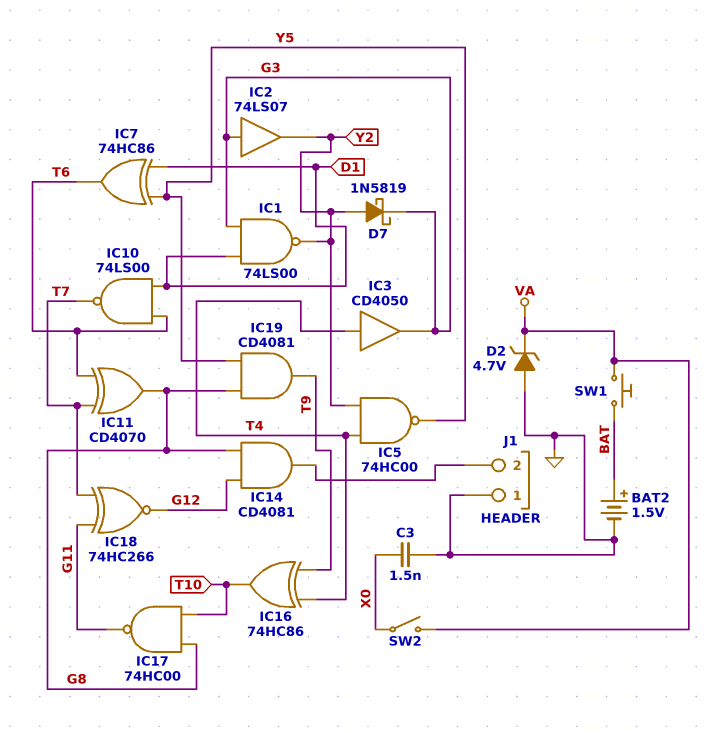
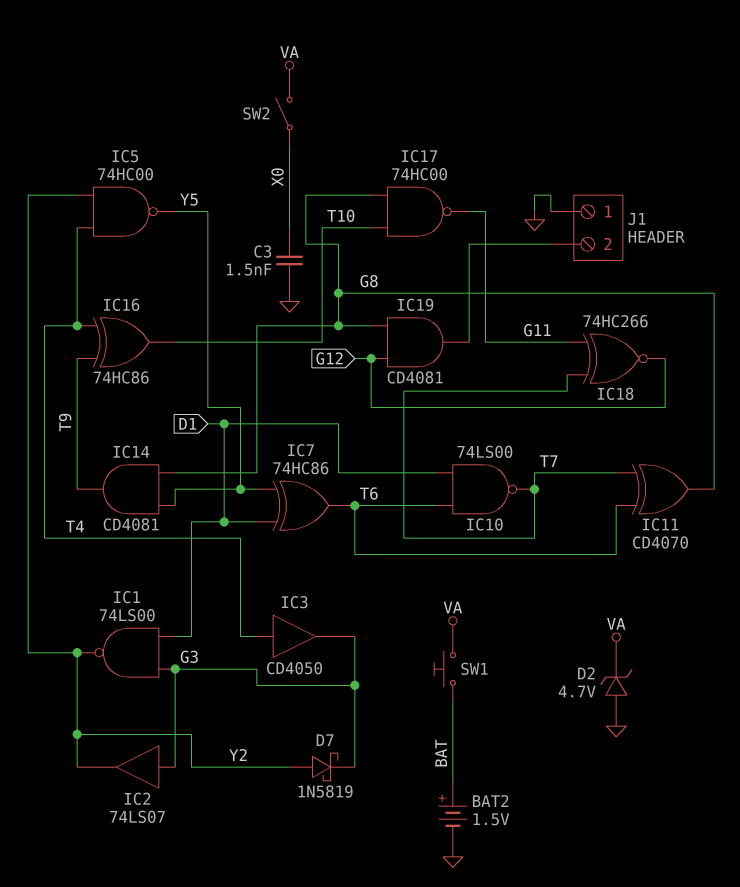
IC14: AND CD4081 (in G8, in G12, out J1/2) -> AND CD4081 (in G8, in Y5, out T9)
IC19: AND CD4081 (in G8, in Y5, out T9) -> AND CD4081 (in G8, in G12, out J1/2)

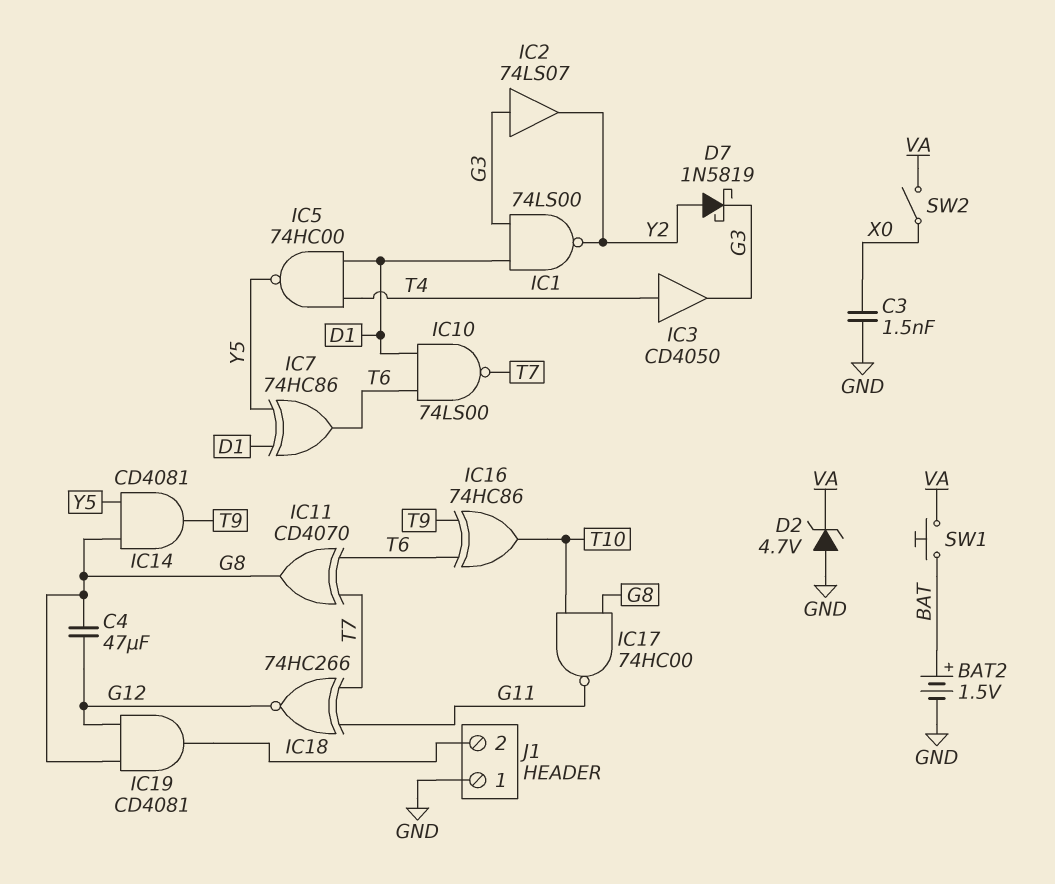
C4: none -> 47uF (G8, G12)
IC5: NAND 74HC00 (in T4, in Y2, out Y5) -> NAND 74HC00 (in D1, in T4, out Y5)
IC16: XOR 74HC86 (in T4, in T9, out T10) -> XOR 74HC86 (in T6, in T9, out T10)

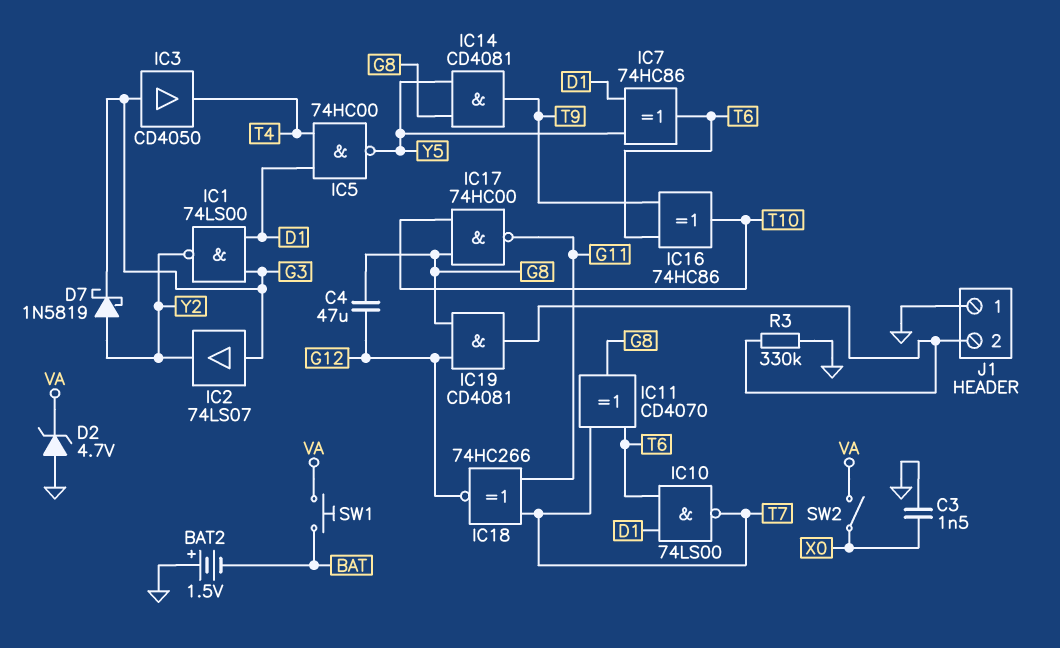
BAT2: 1.5V (plus BAT, minus GND) -> 1.5V (plus GND, minus BAT)
IC3: buffer CD4050 (in T4, out G3) -> buffer CD4050 (in G3, out T4)
R3: none -> 330k (GND, J1/2)

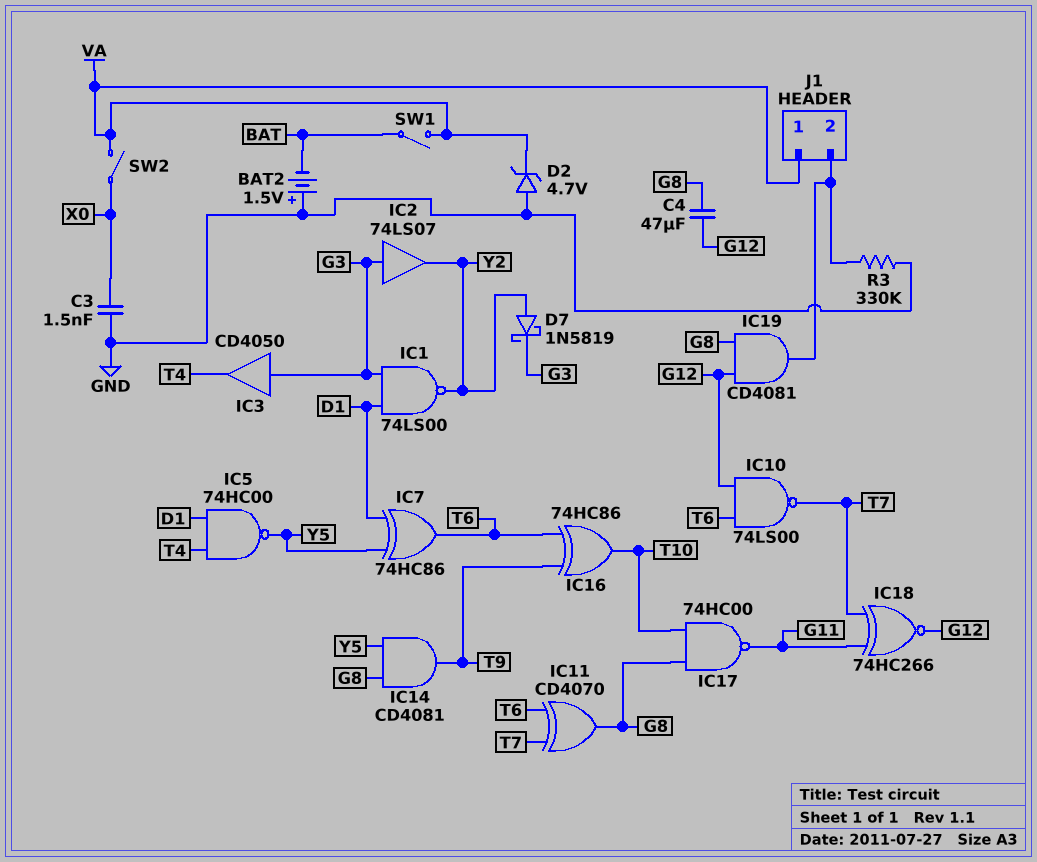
IC10: NAND 74LS00 (in D1, in T6, out T7) -> NAND 74LS00 (in G12, in T6, out T7)
J1 pin 1: GND -> VA
SW1: button (BAT, VA) -> switch (BAT, VA)

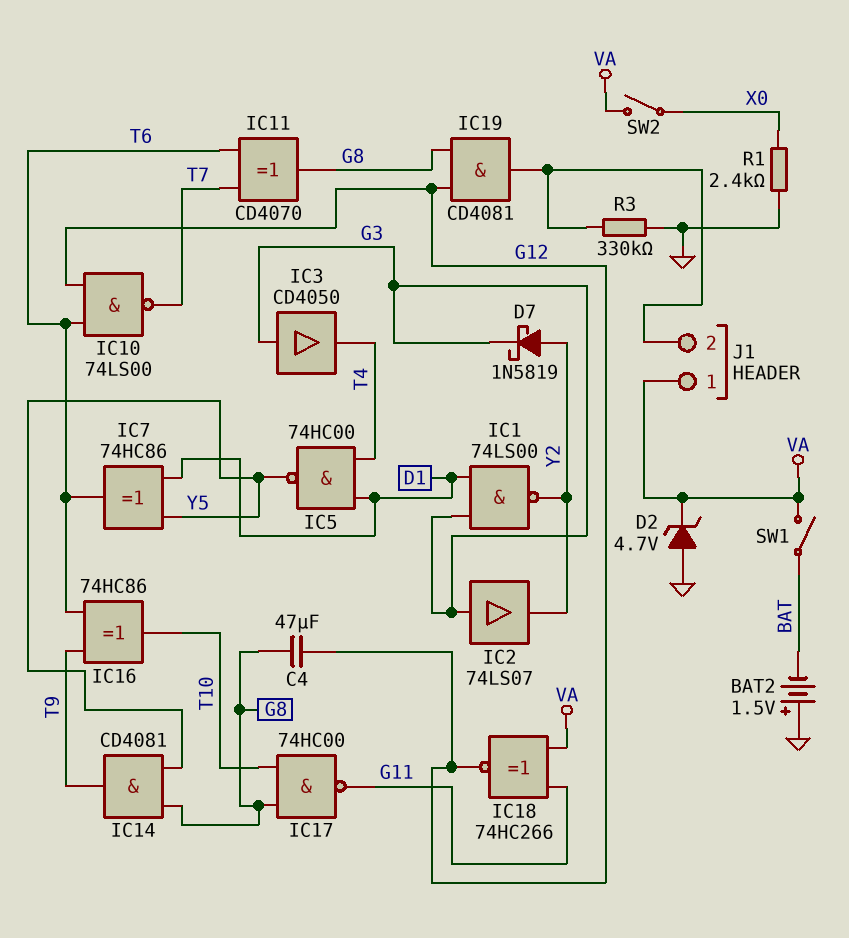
C3: 1.5nF (GND, X0) -> none
IC18: XNOR 74HC266 (in G11, in T7, out G12) -> XNOR 74HC266 (in G11, in VA, out G12)
R1: none -> 2.4k (GND, X0)

